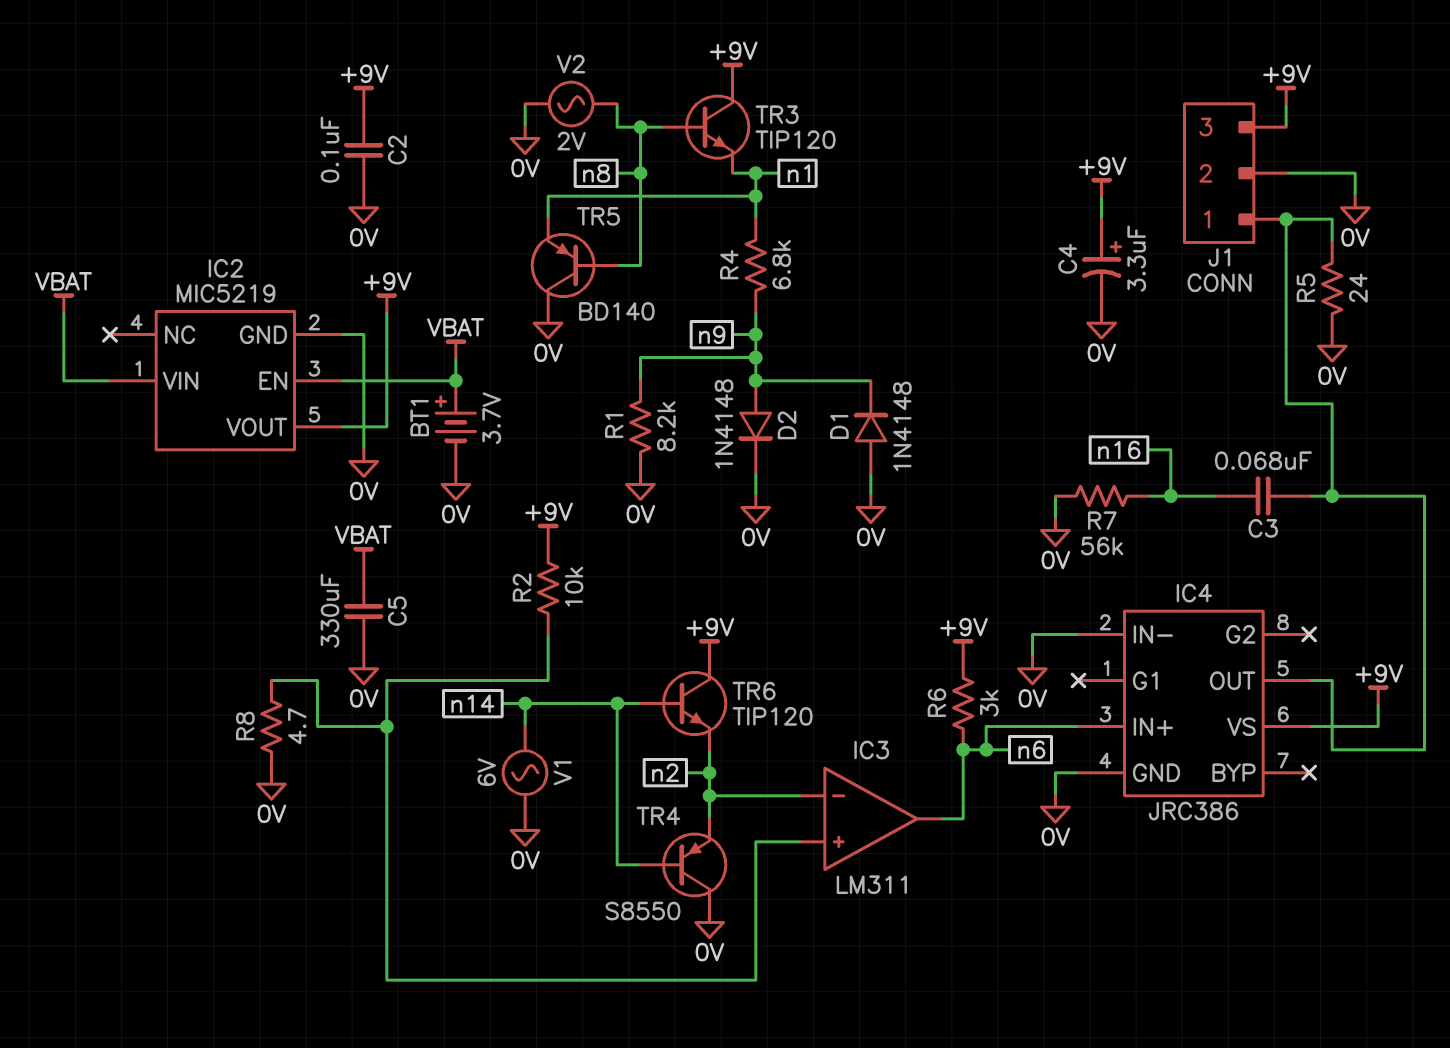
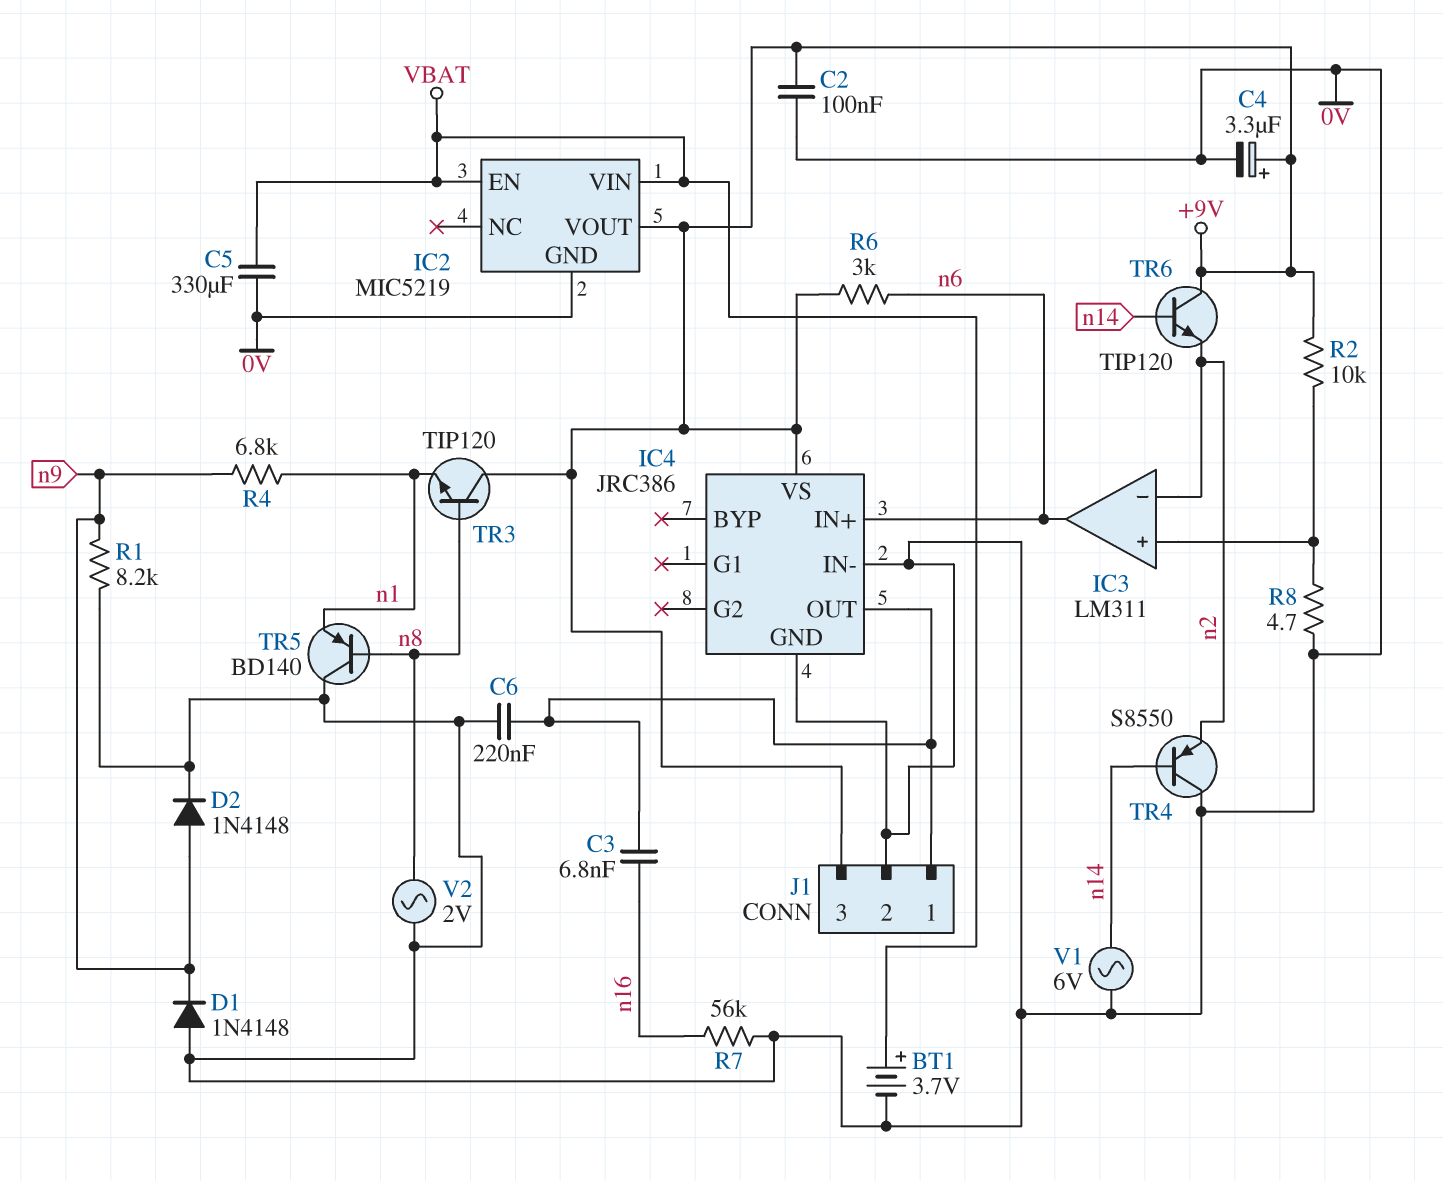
C3: 68nF (IC4/OUT, n16) -> 6.8nF (IC4/OUT, n16)
C6: none -> 220nF (0V, IC4/OUT)
R5: 24 (0V, IC4/OUT) -> none

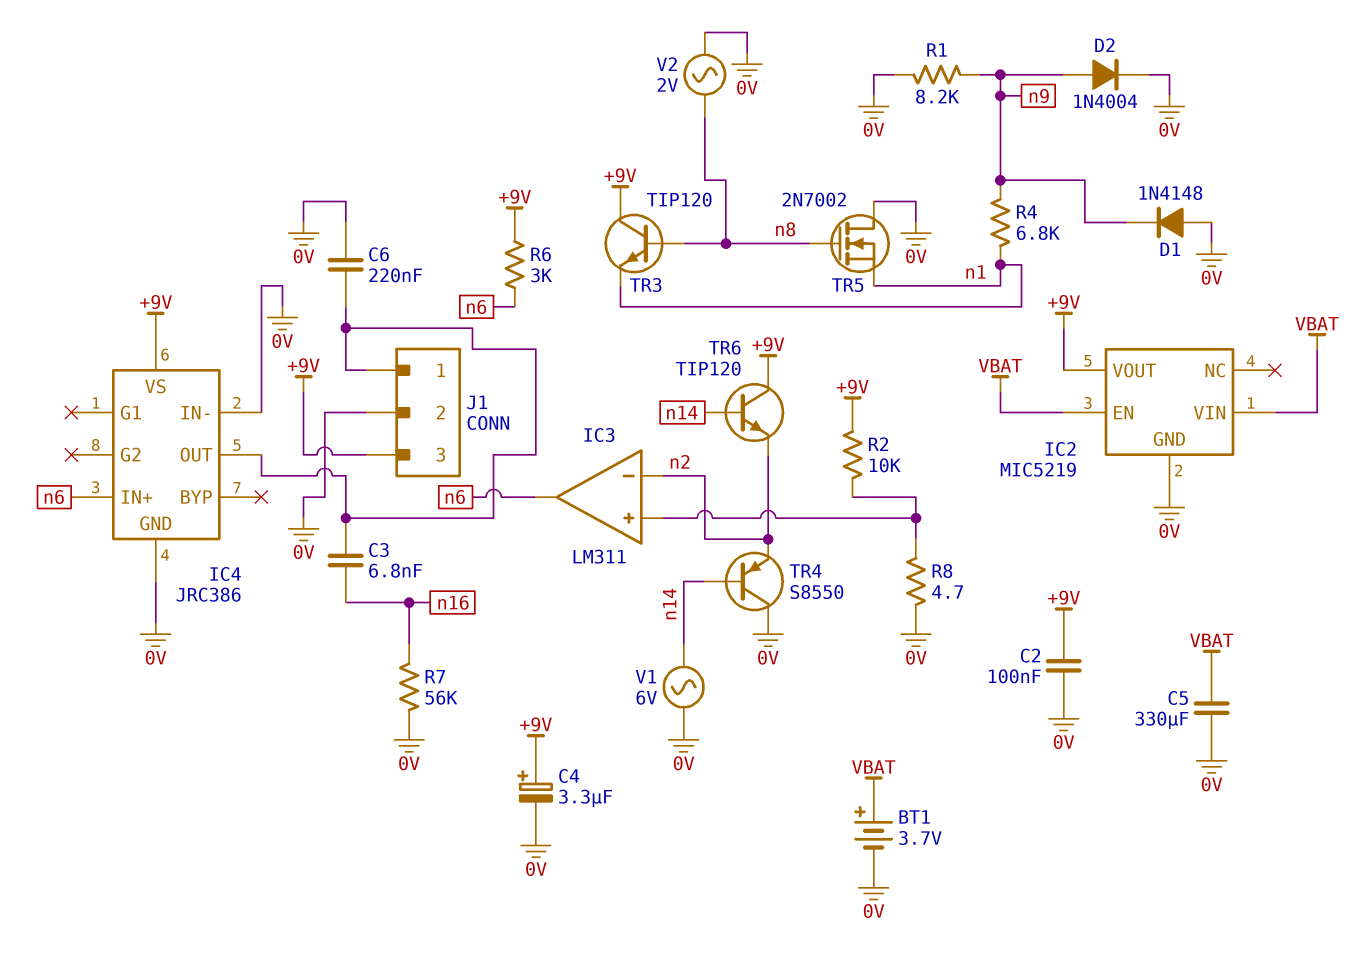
D2: diode 1N4148 (A n9, K 0V) -> diode 1N4004 (A n9, K 0V)
TR5: PNP BD140 (B n8, C 0V, E n1) -> NMOS 2N7002 (G n8, D 0V, S n1)

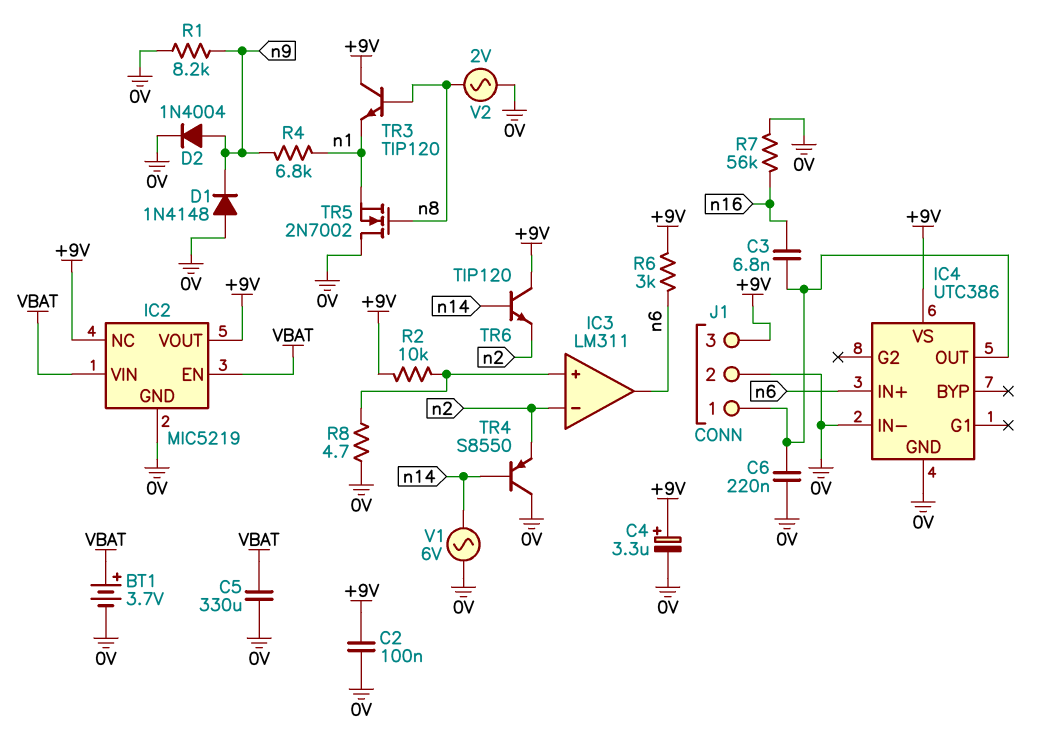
IC2 pin NC: none -> +9V
IC4: JRC386 -> UTC386

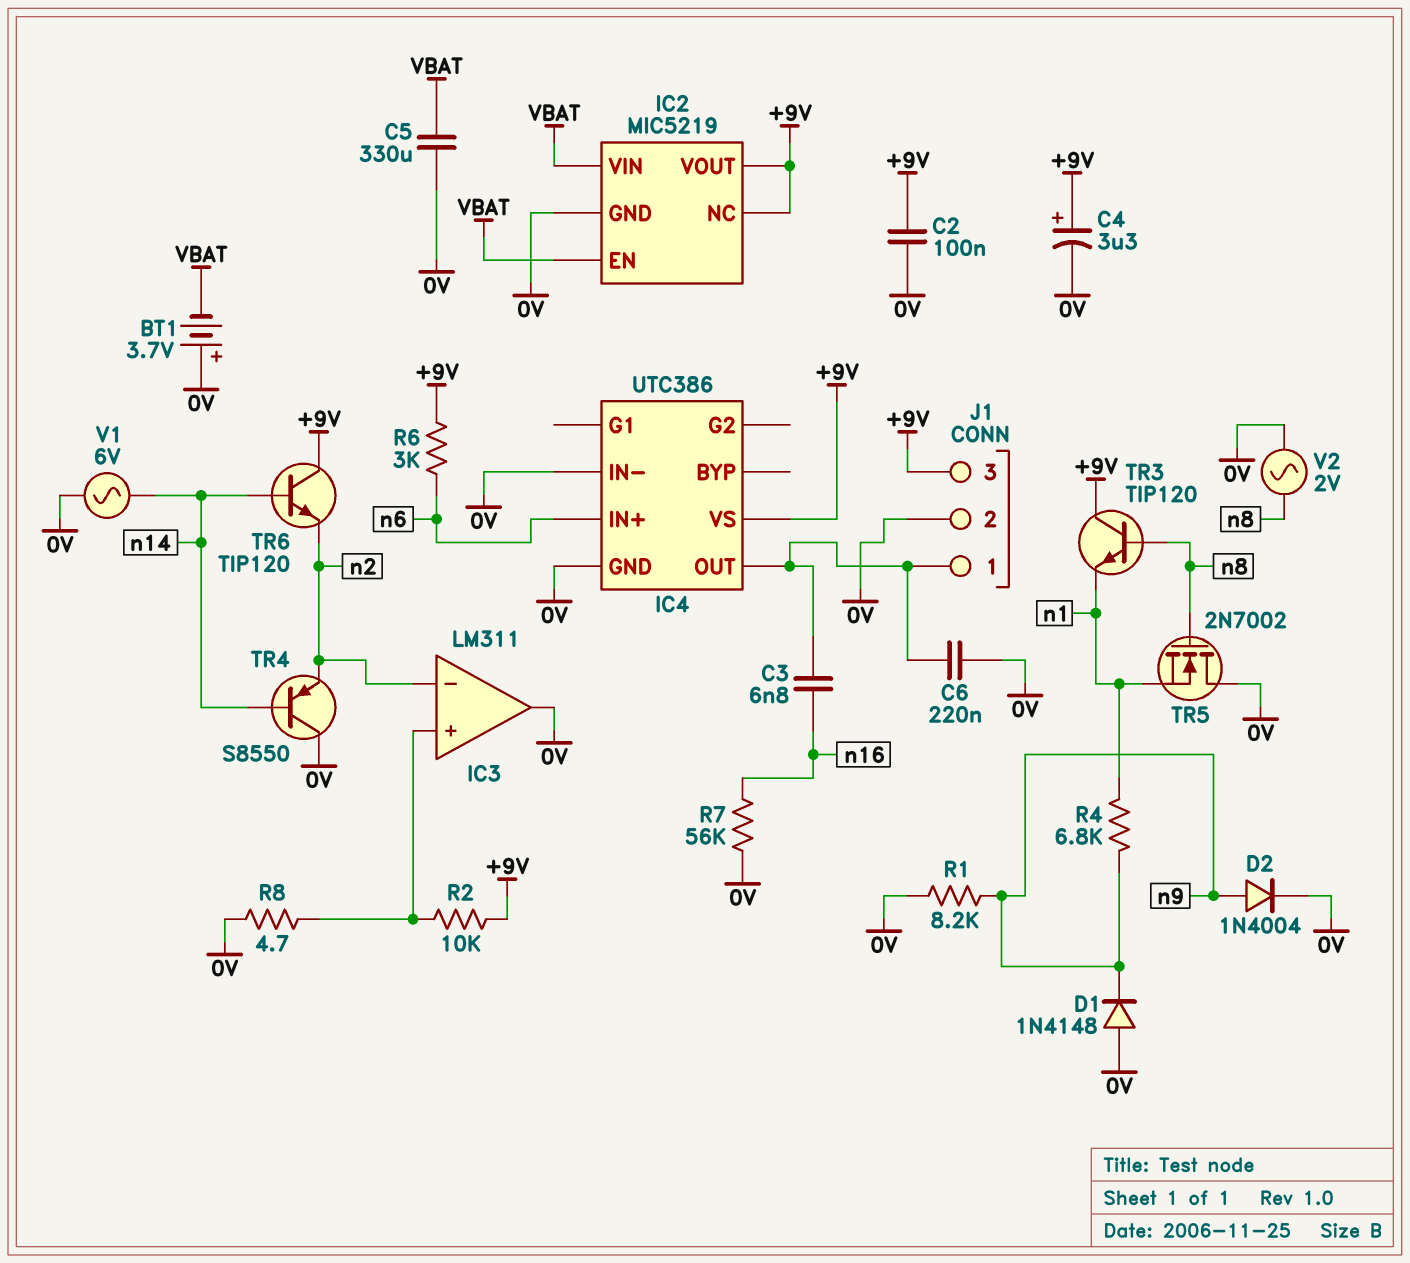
BT1: 3.7V (plus VBAT, minus 0V) -> 3.7V (plus 0V, minus VBAT)
IC3 pin out: n6 -> 0V

